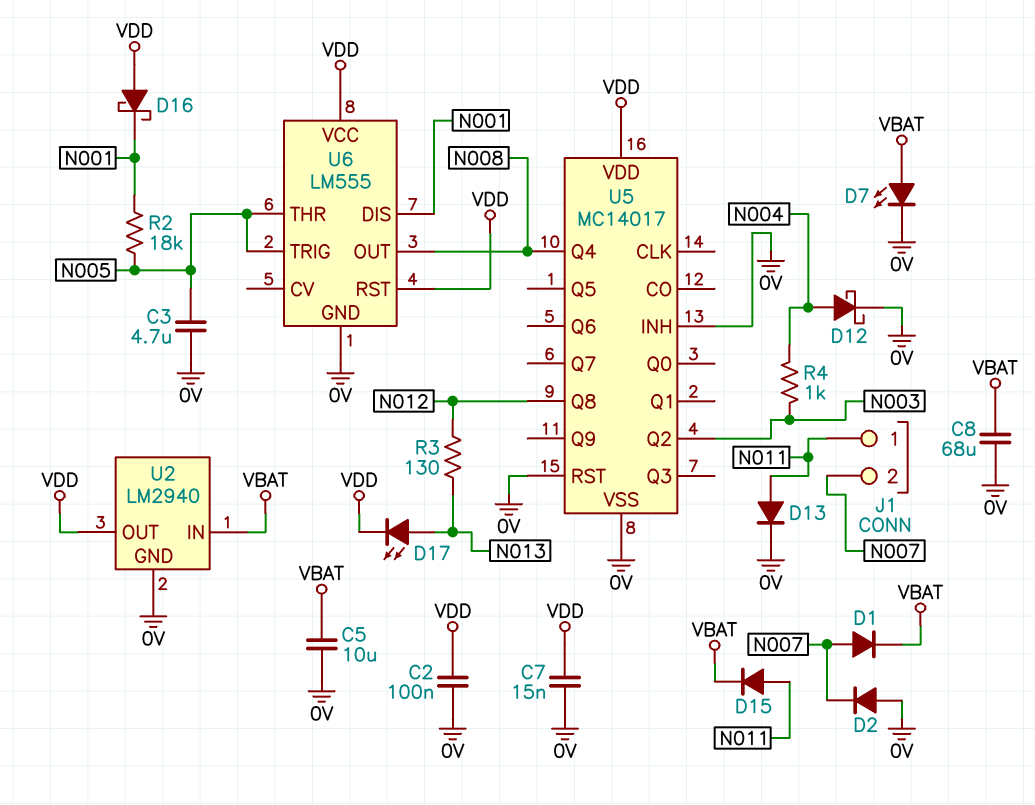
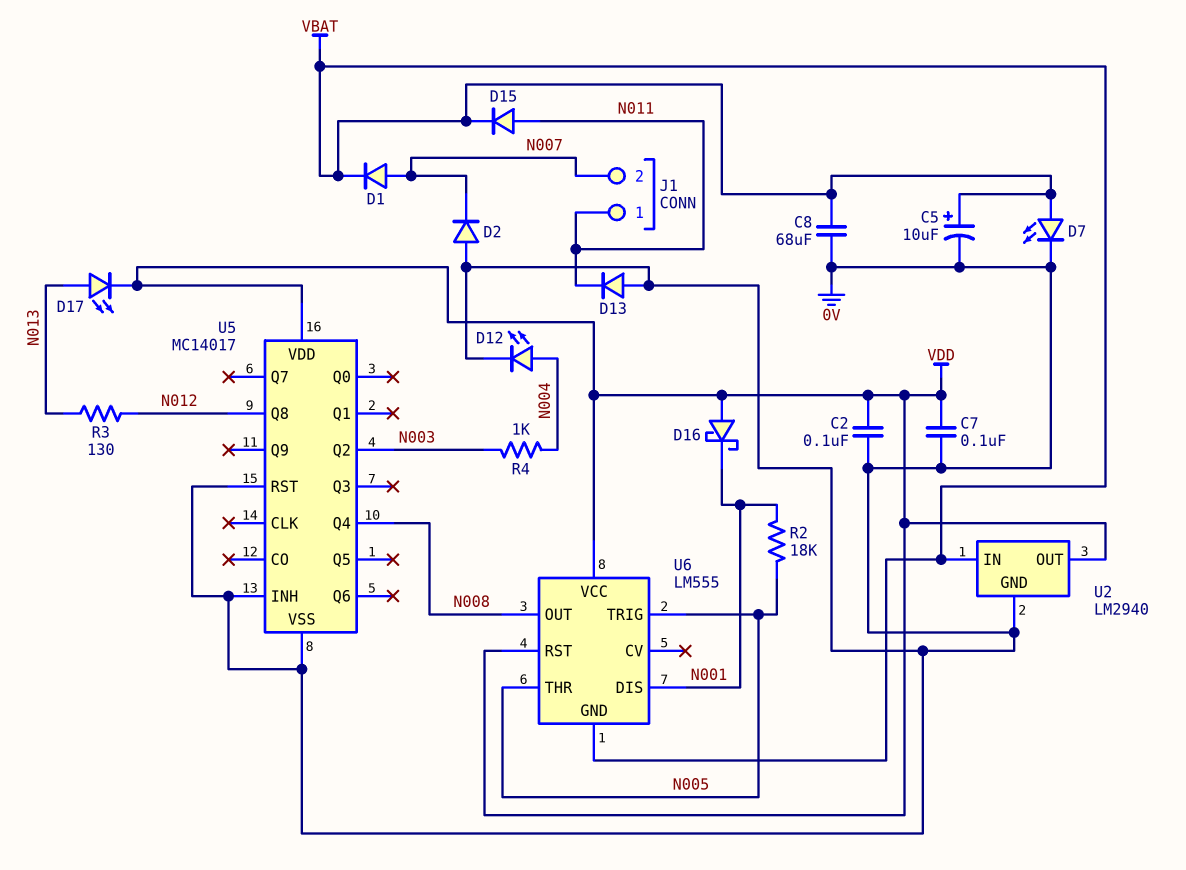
C3: 4.7uF (0V, N005) -> none
C5: 10uF (0V, VBAT) -> 10uF (plus VBAT, minus 0V)
C7: 15nF (0V, VDD) -> 100nF (0V, VDD)
D12: schottky (A N004, K 0V) -> LED (A N004, K 0V)
D13: diode (A N011, K 0V) -> diode (A 0V, K N011)
U6 pin GND: 0V -> VBAT

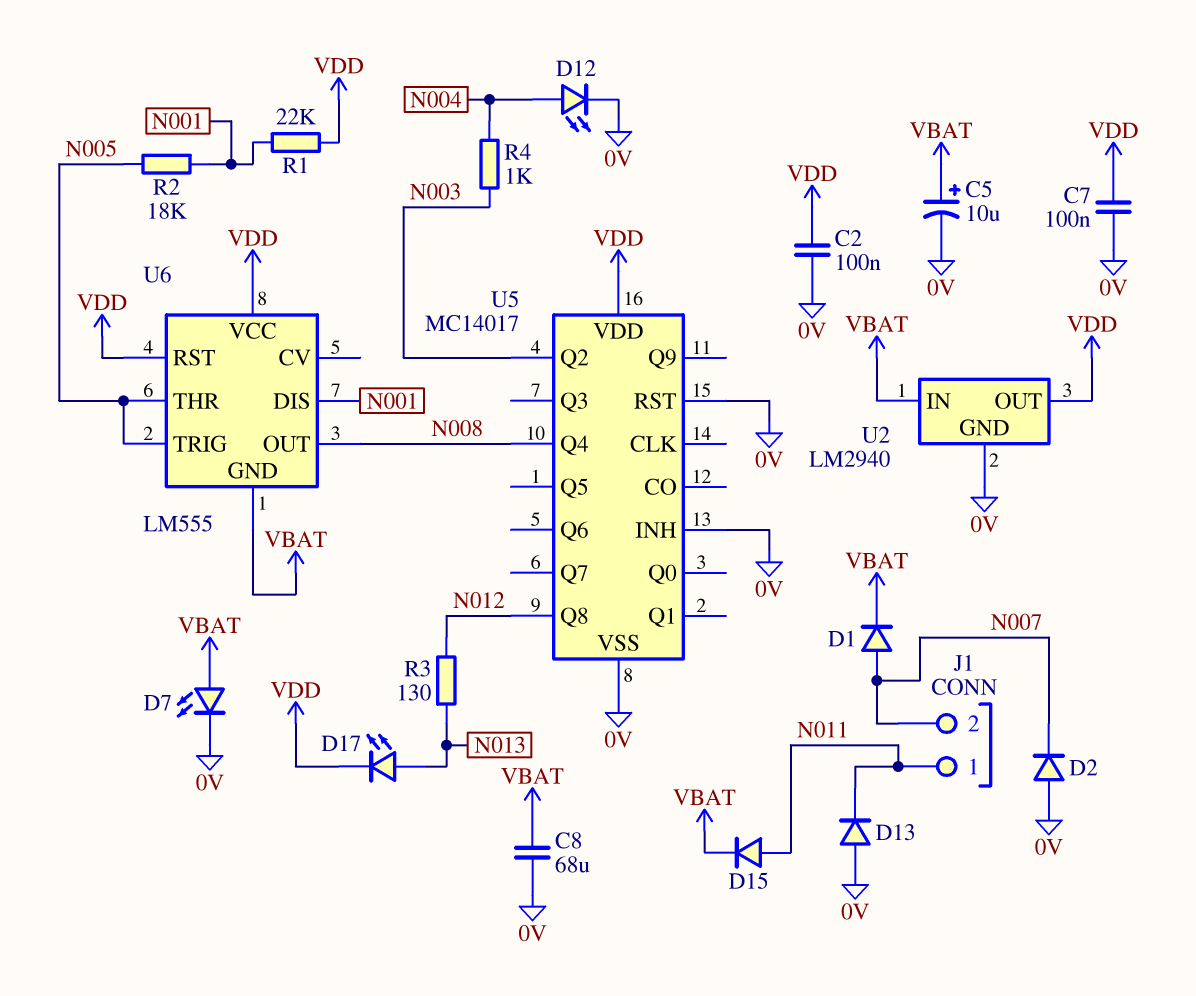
D16: schottky (A VDD, K N001) -> none
R1: none -> 22k (N001, VDD)

